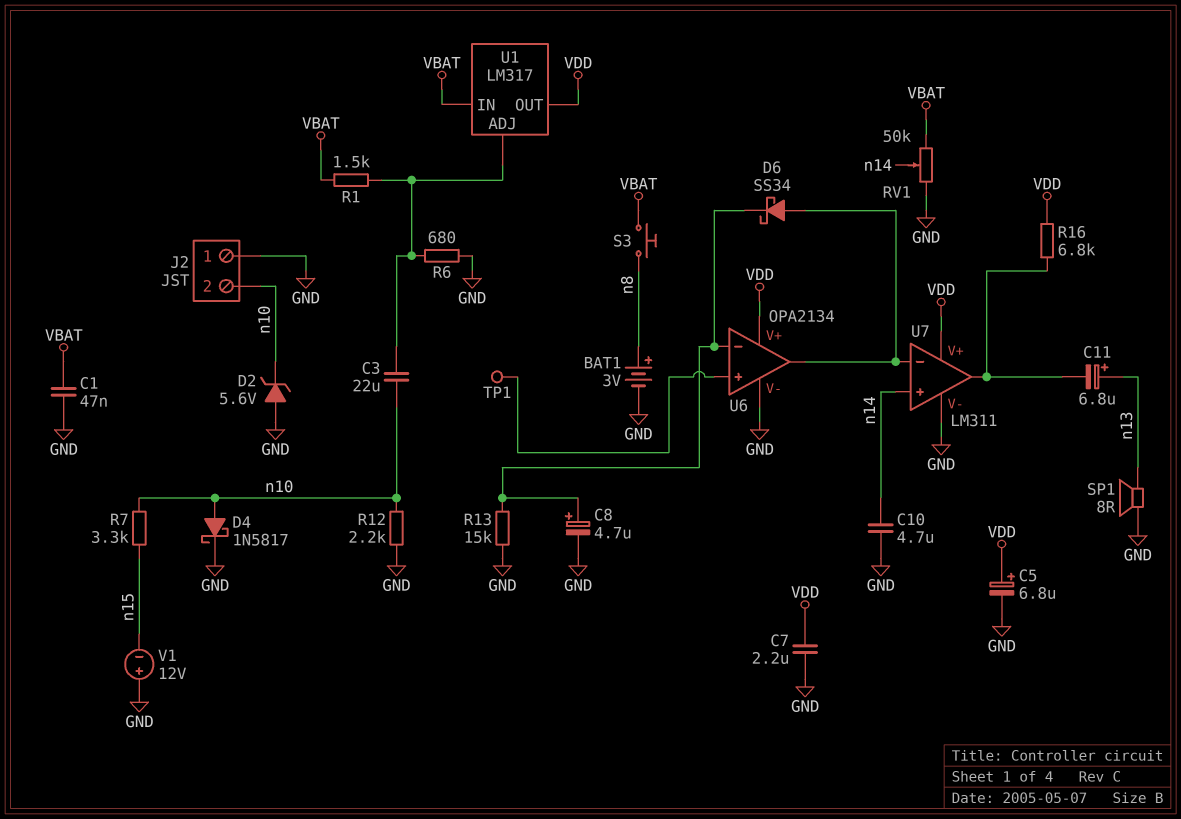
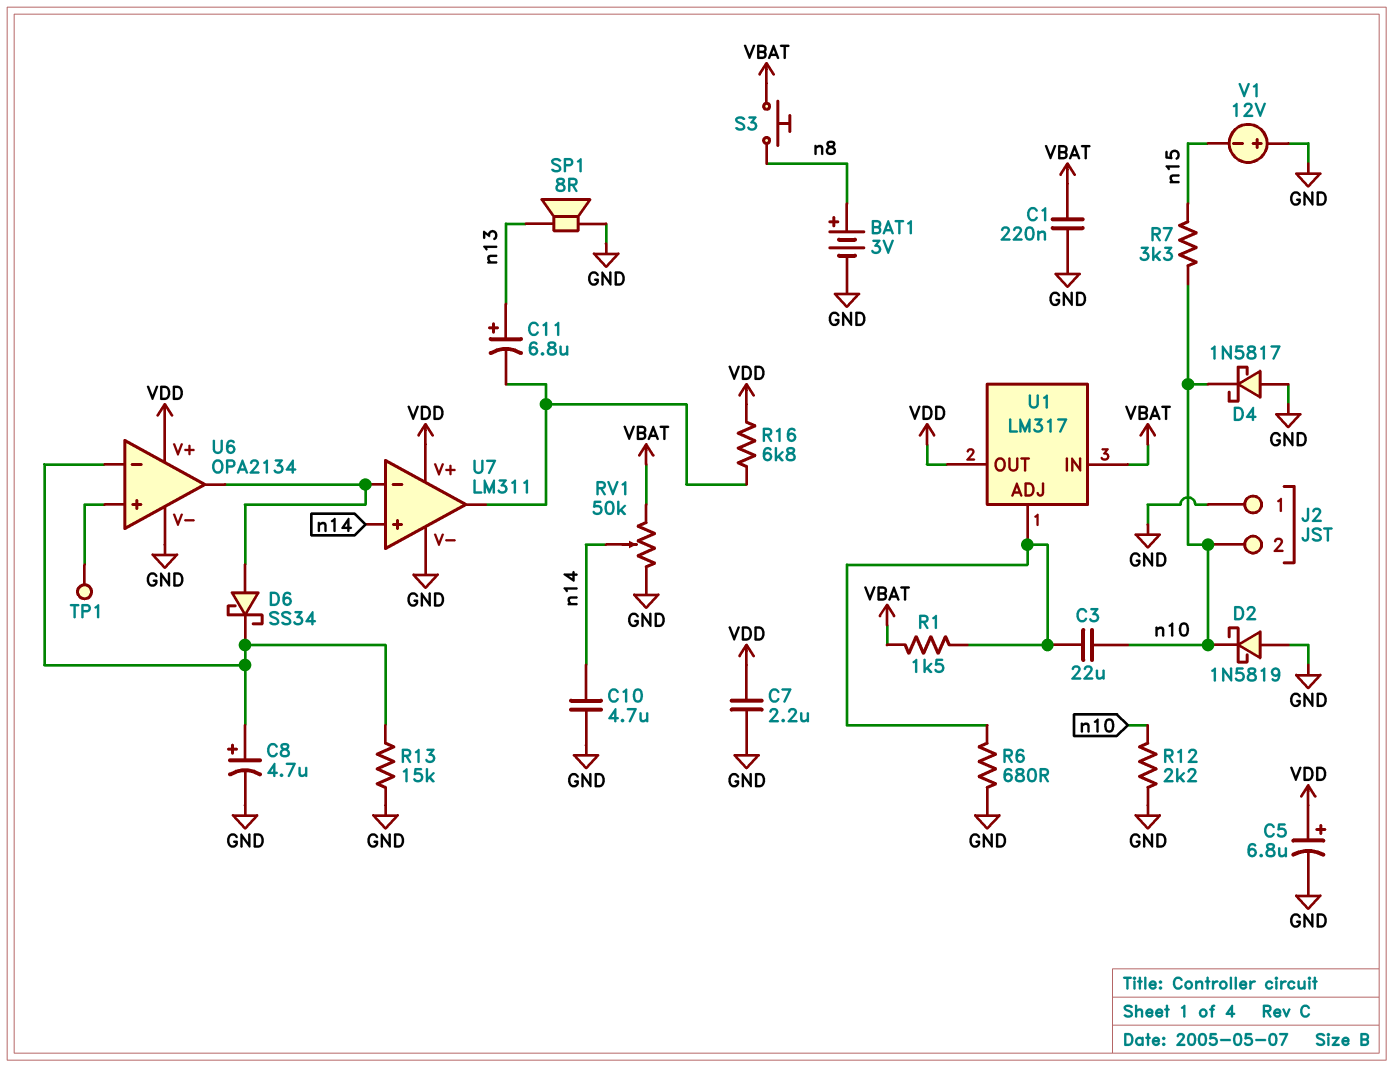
C1: 47nF (GND, VBAT) -> 220nF (GND, VBAT)
D2: zener 5.6V (A GND, K n10) -> schottky 1N5819 (A GND, K n10)
D4: schottky 1N5817 (A n10, K GND) -> schottky 1N5817 (A GND, K n10)

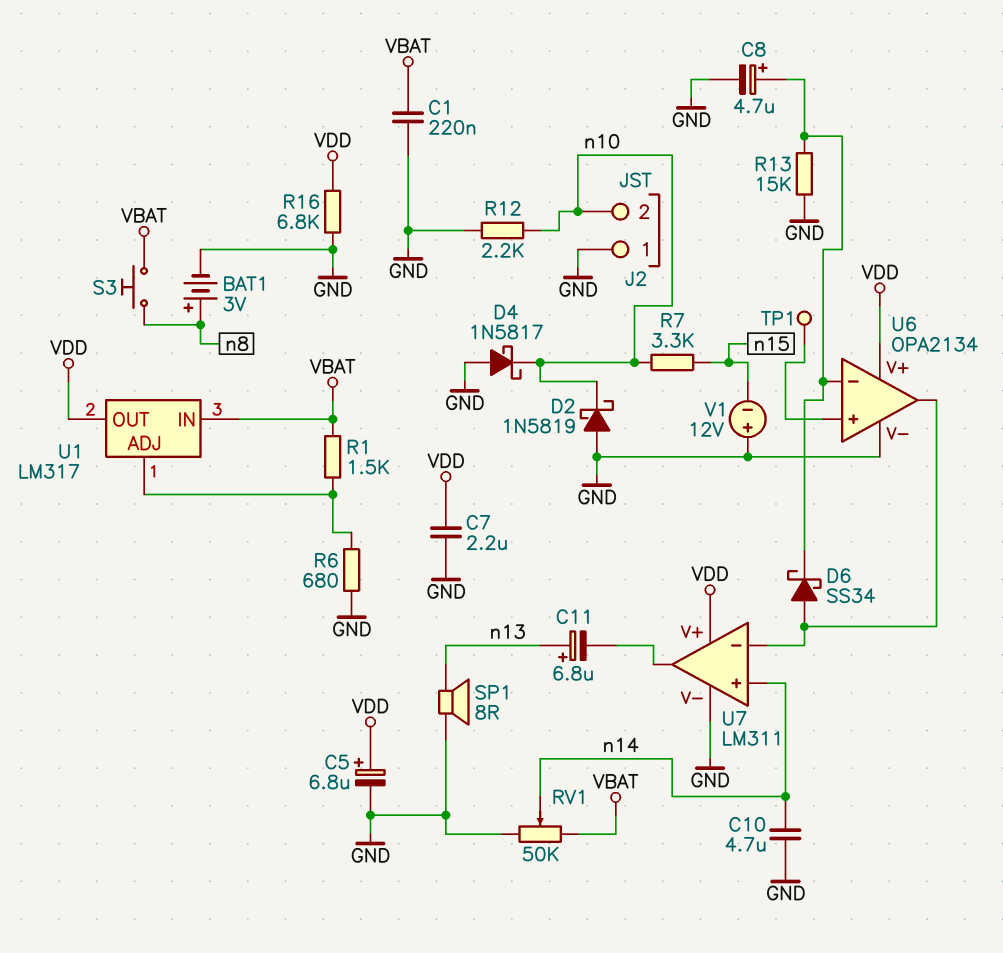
C3: 22uF (U1/ADJ, n10) -> none
R16: 6.8k (U7/out, VDD) -> 6.8k (GND, VDD)

